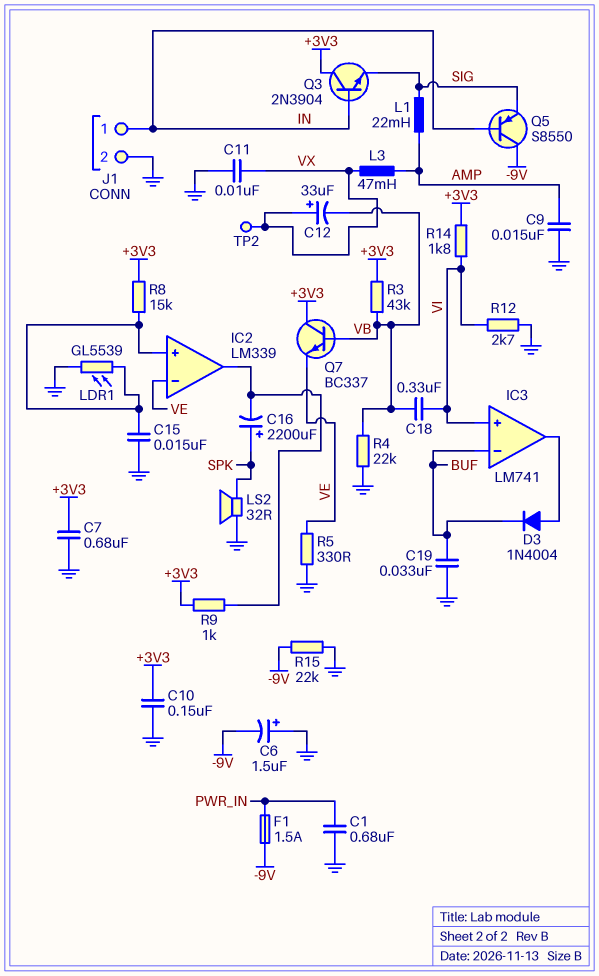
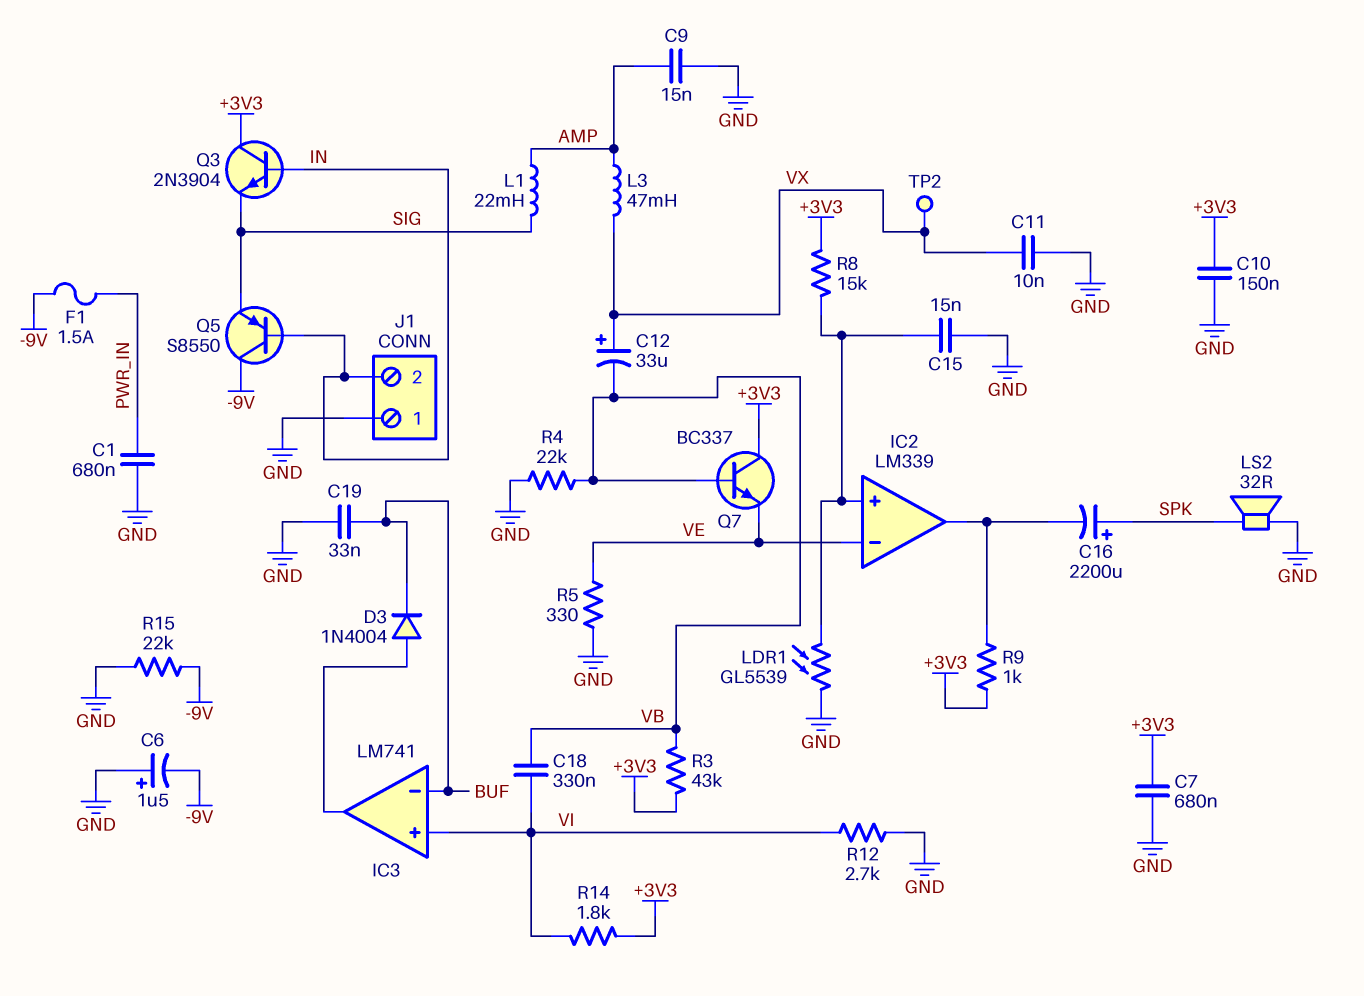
J1 pin 1: IN -> GND
J1 pin 2: GND -> IN

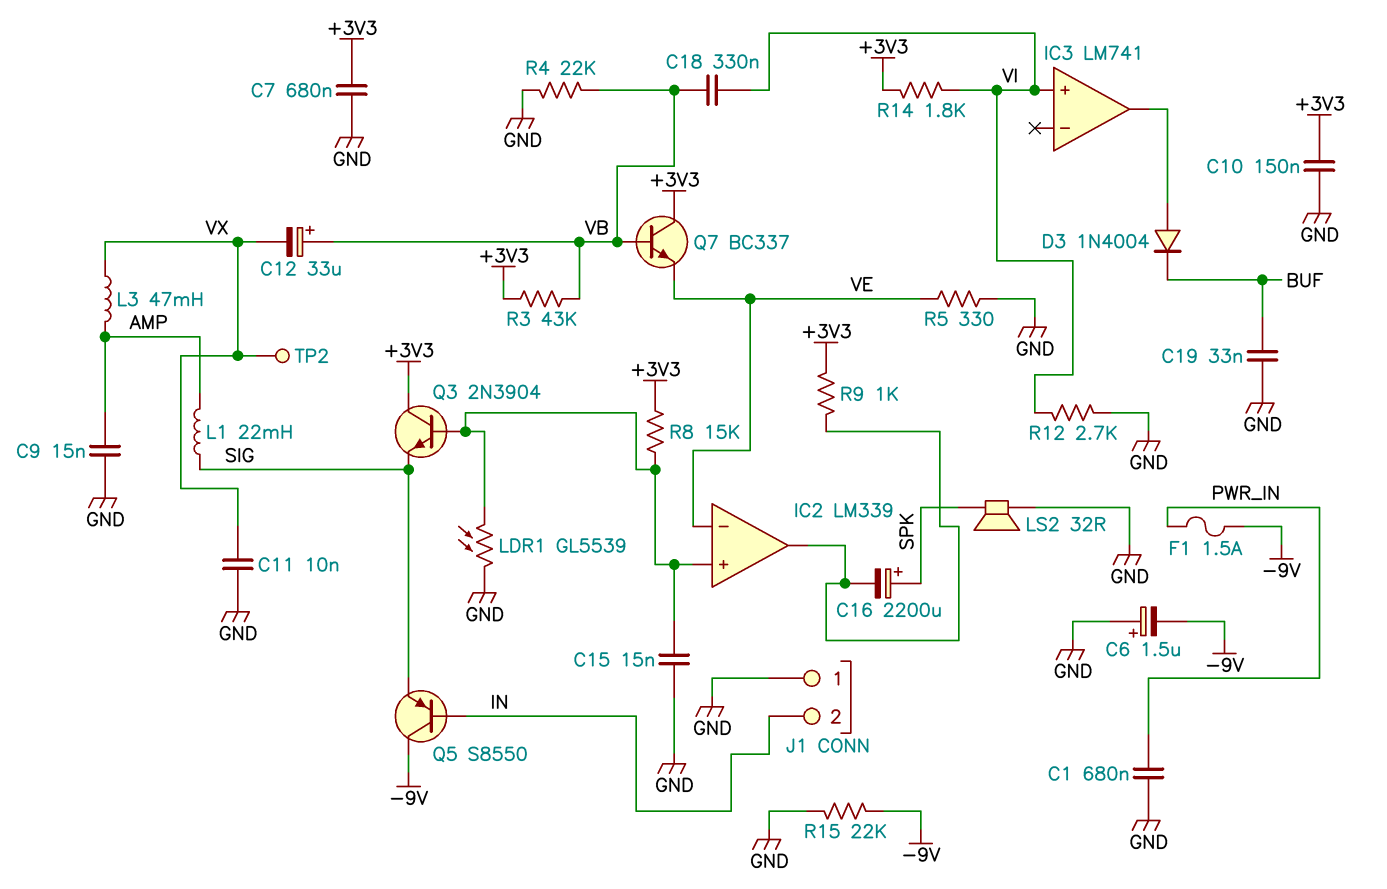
C12: 33uF (plus VX, minus VB) -> 33uF (plus VB, minus VX)
IC3 pin in-: BUF -> none
Q3: NPN 2N3904 (B IN, C +3V3, E SIG) -> NPN 2N3904 (B IC2/in+, C +3V3, E SIG)

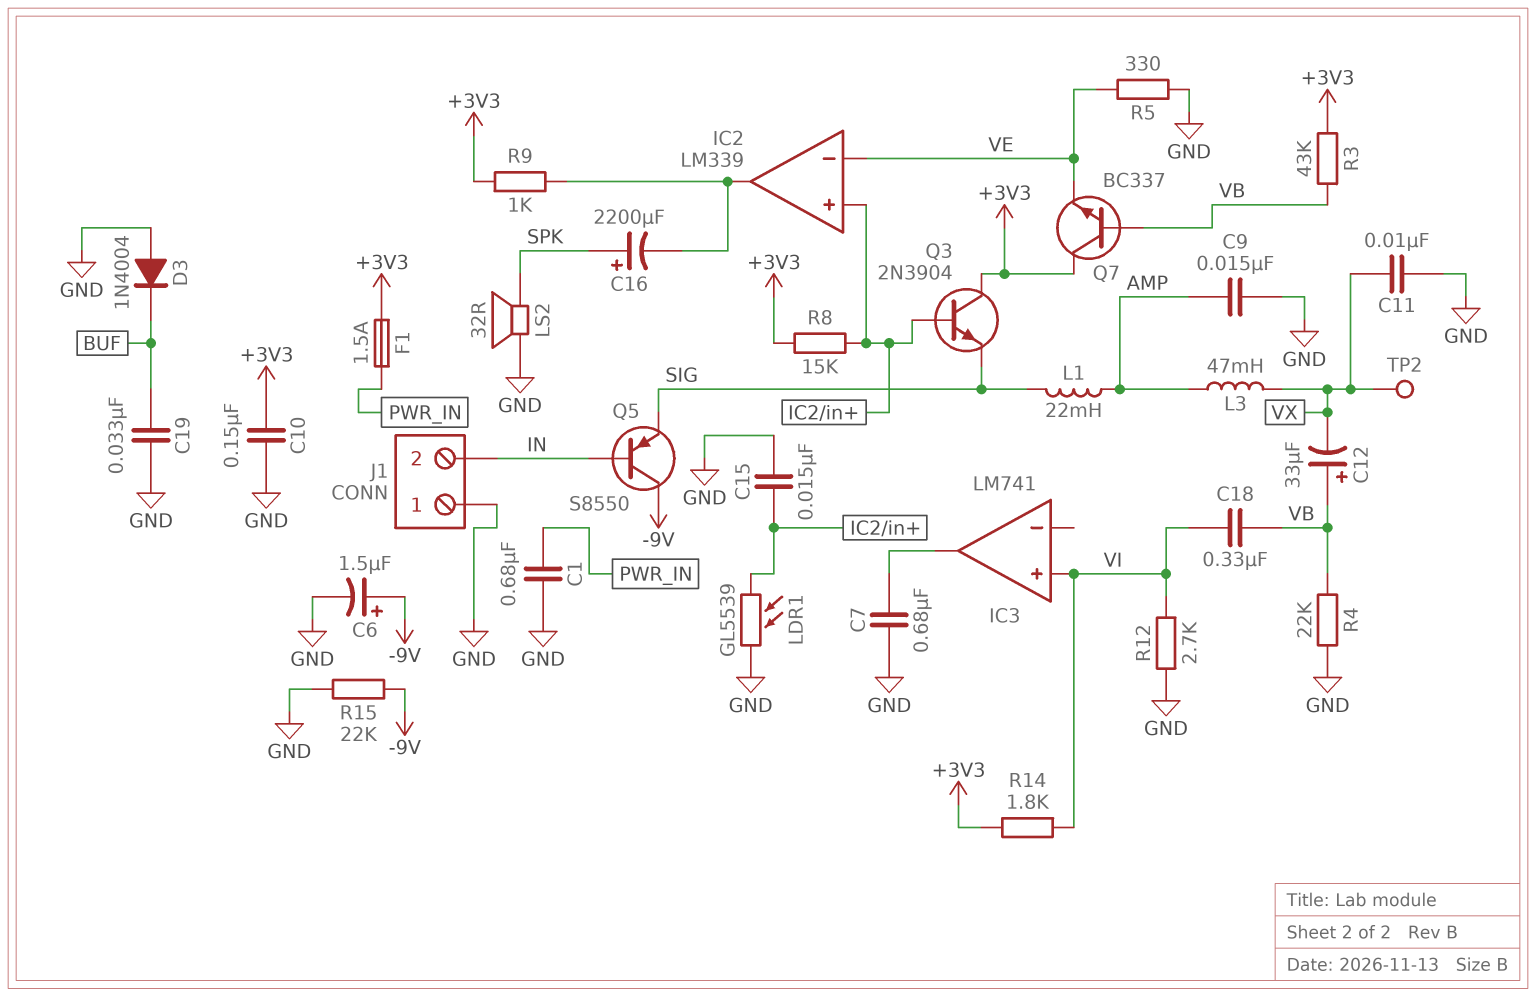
C6: 1.5uF (plus GND, minus -9V) -> 1.5uF (plus -9V, minus GND)
C7: 680nF (+3V3, GND) -> 680nF (GND, IC3/out)
D3: diode 1N4004 (A IC3/out, K BUF) -> diode 1N4004 (A GND, K BUF)
F1: 1.5A (-9V, PWR_IN) -> 1.5A (+3V3, PWR_IN)

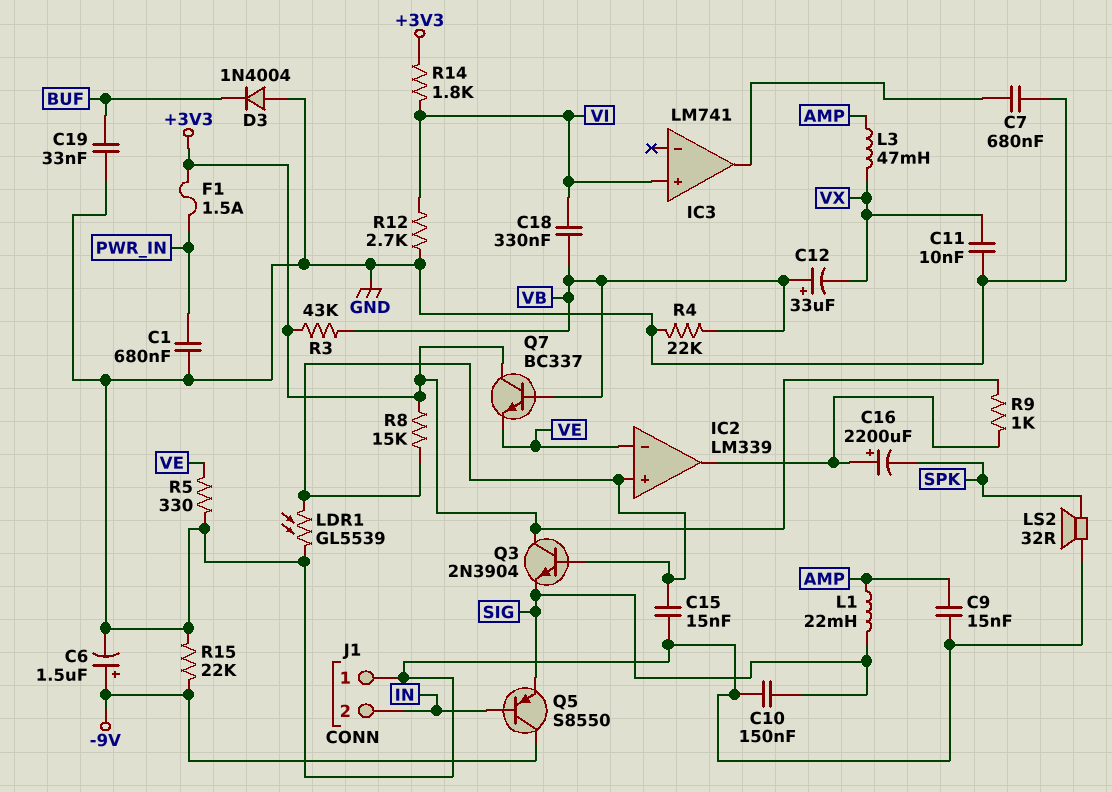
C10: 150nF (+3V3, GND) -> 150nF (GND, SIG)
C16: 2200uF (plus SPK, minus IC2/out) -> 2200uF (plus IC2/out, minus SPK)
TP2: test point (VX) -> none

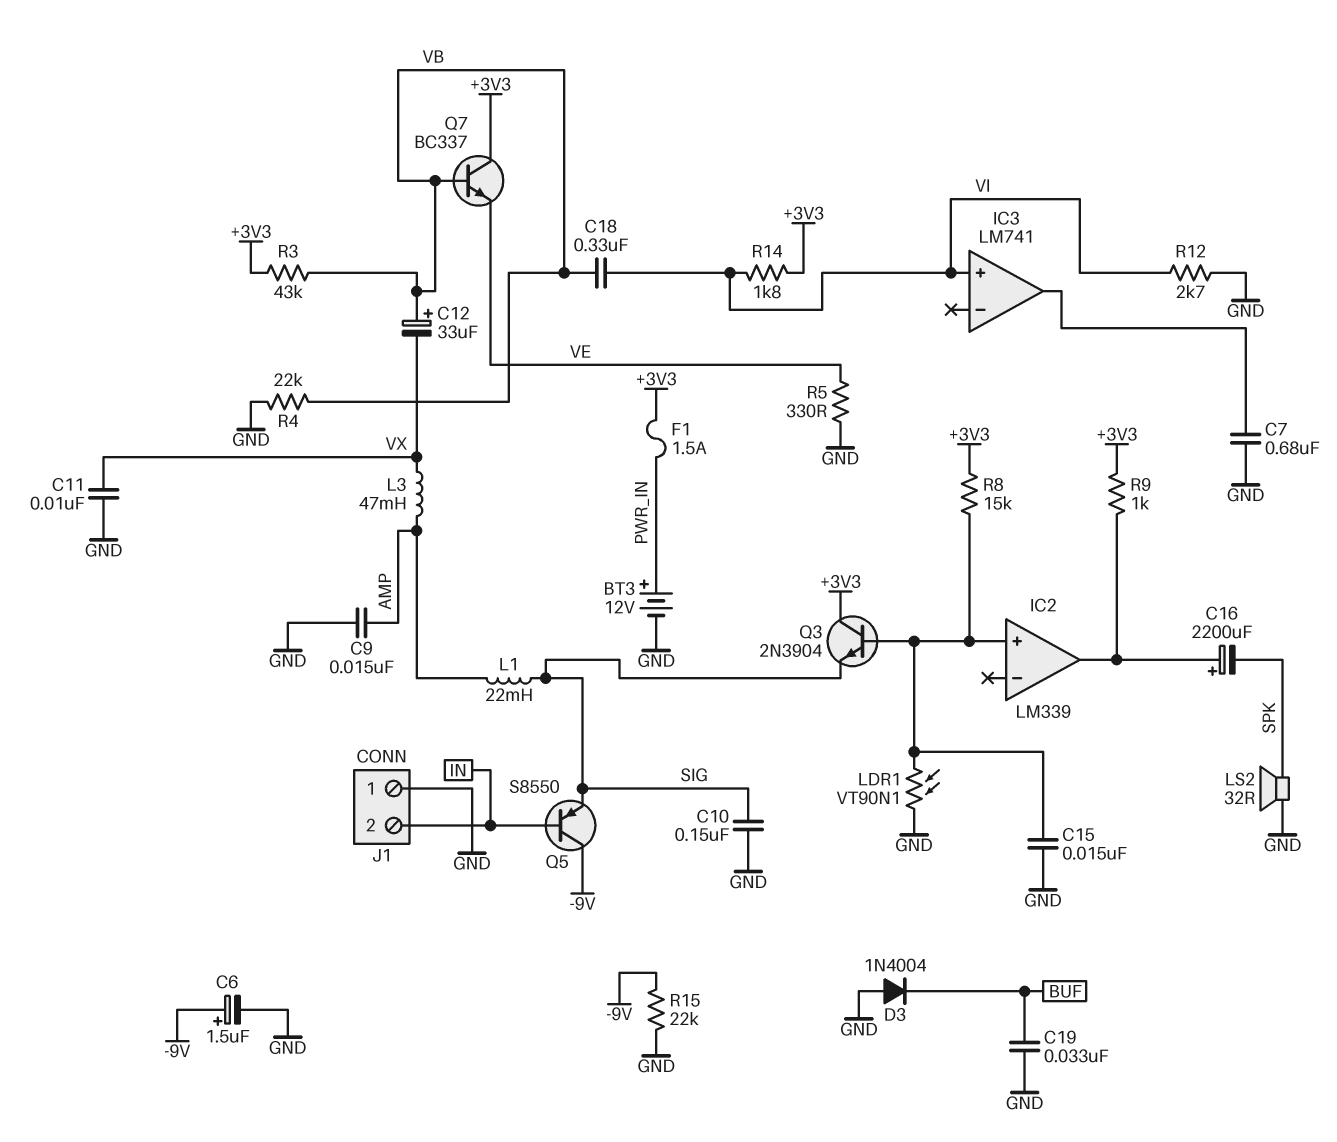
BT3: none -> 12V (plus PWR_IN, minus GND)
C1: 680nF (GND, PWR_IN) -> none
IC2 pin in-: VE -> none
LDR1: GL5539 (GND, IC2/in+) -> VT90N1 (GND, IC2/in+)

